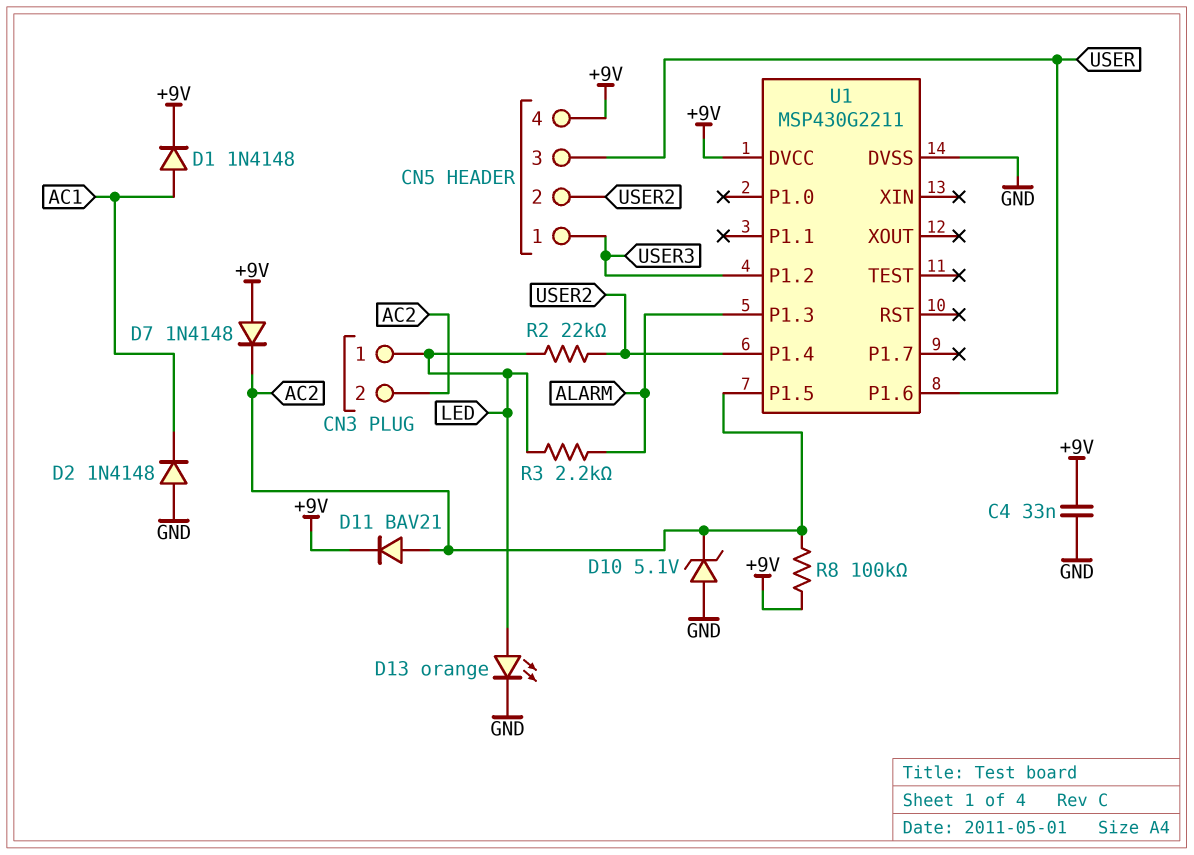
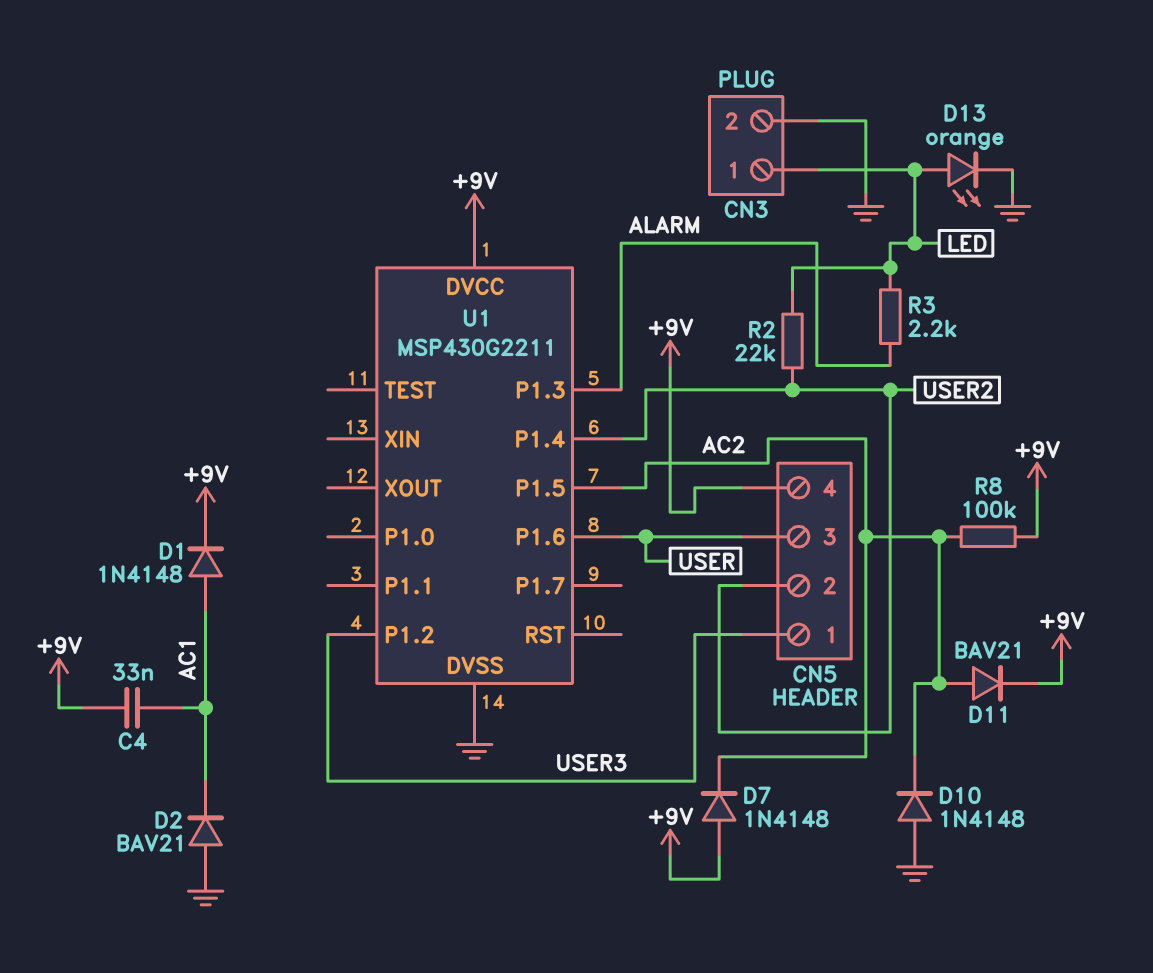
C4: 33nF (+9V, GND) -> 33nF (+9V, AC1)
CN3 pin 2: AC2 -> GND
D2: diode 1N4148 (A GND, K AC1) -> diode BAV21 (A GND, K AC1)
D10: zener 5.1V (A GND, K AC2) -> diode 1N4148 (A GND, K AC2)

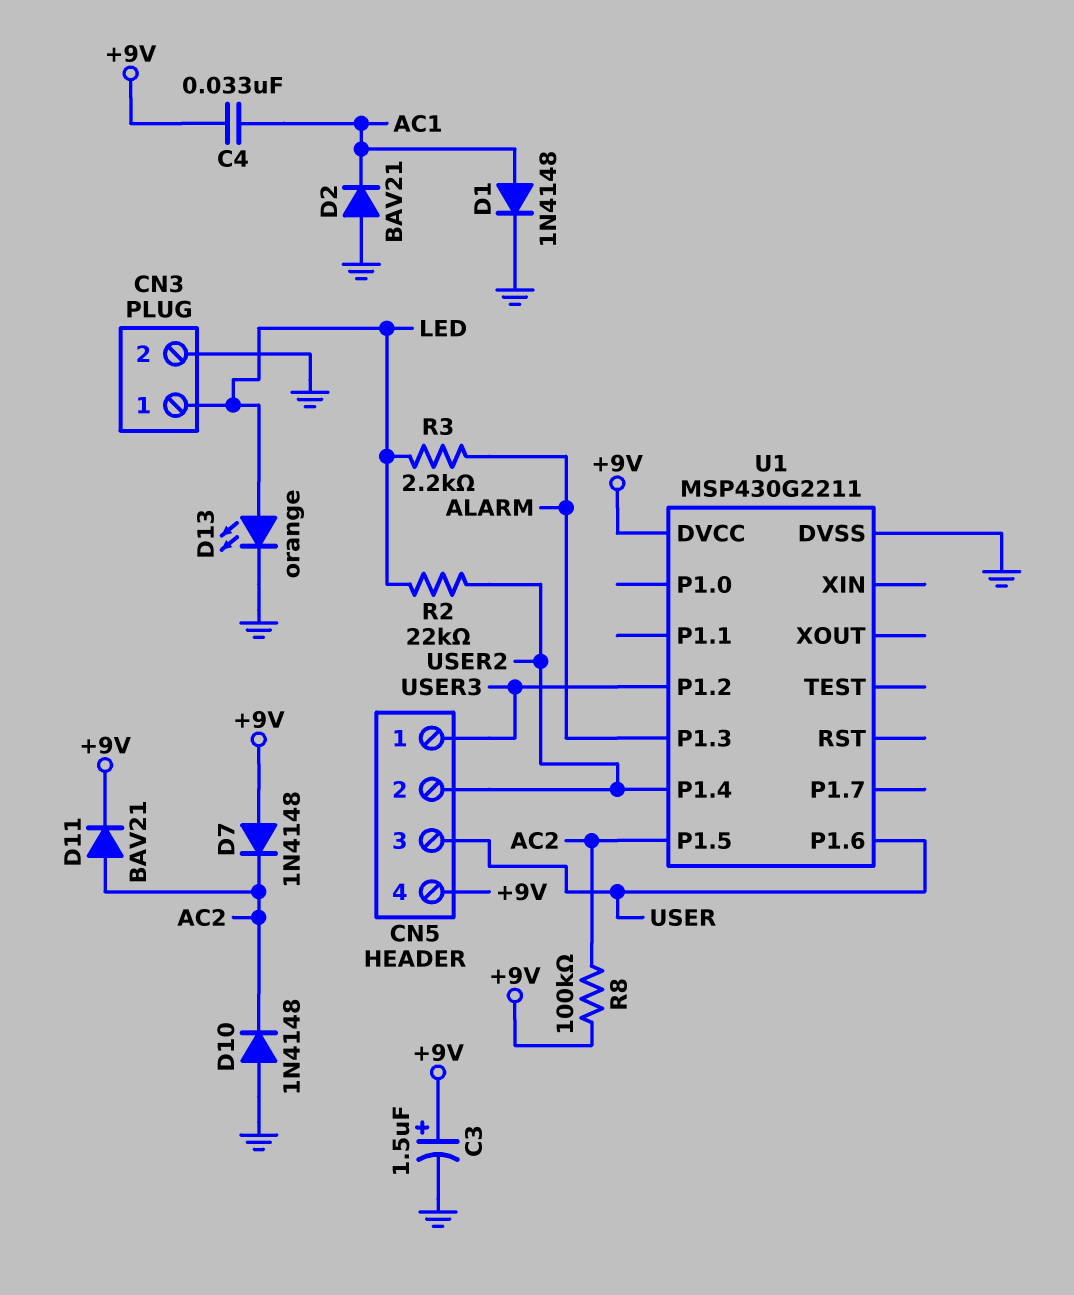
C3: none -> 1.5uF (plus +9V, minus GND)
D1: diode 1N4148 (A AC1, K +9V) -> diode 1N4148 (A AC1, K GND)

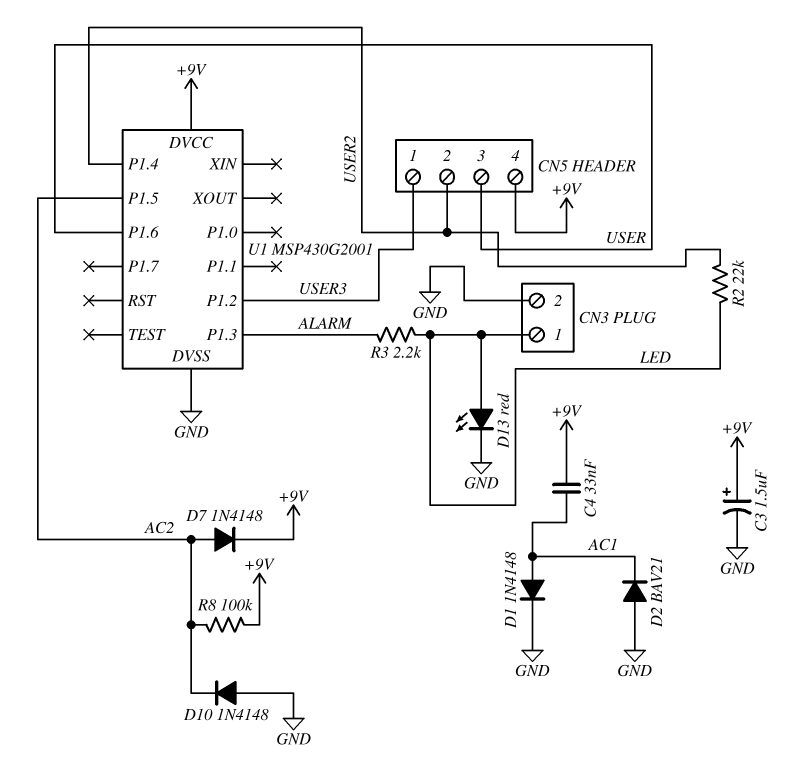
D7: diode 1N4148 (A +9V, K AC2) -> diode 1N4148 (A AC2, K +9V)
D11: diode BAV21 (A AC2, K +9V) -> none
D13: LED orange (A LED, K GND) -> LED red (A LED, K GND)
U1: MSP430G2211 -> MSP430G2001

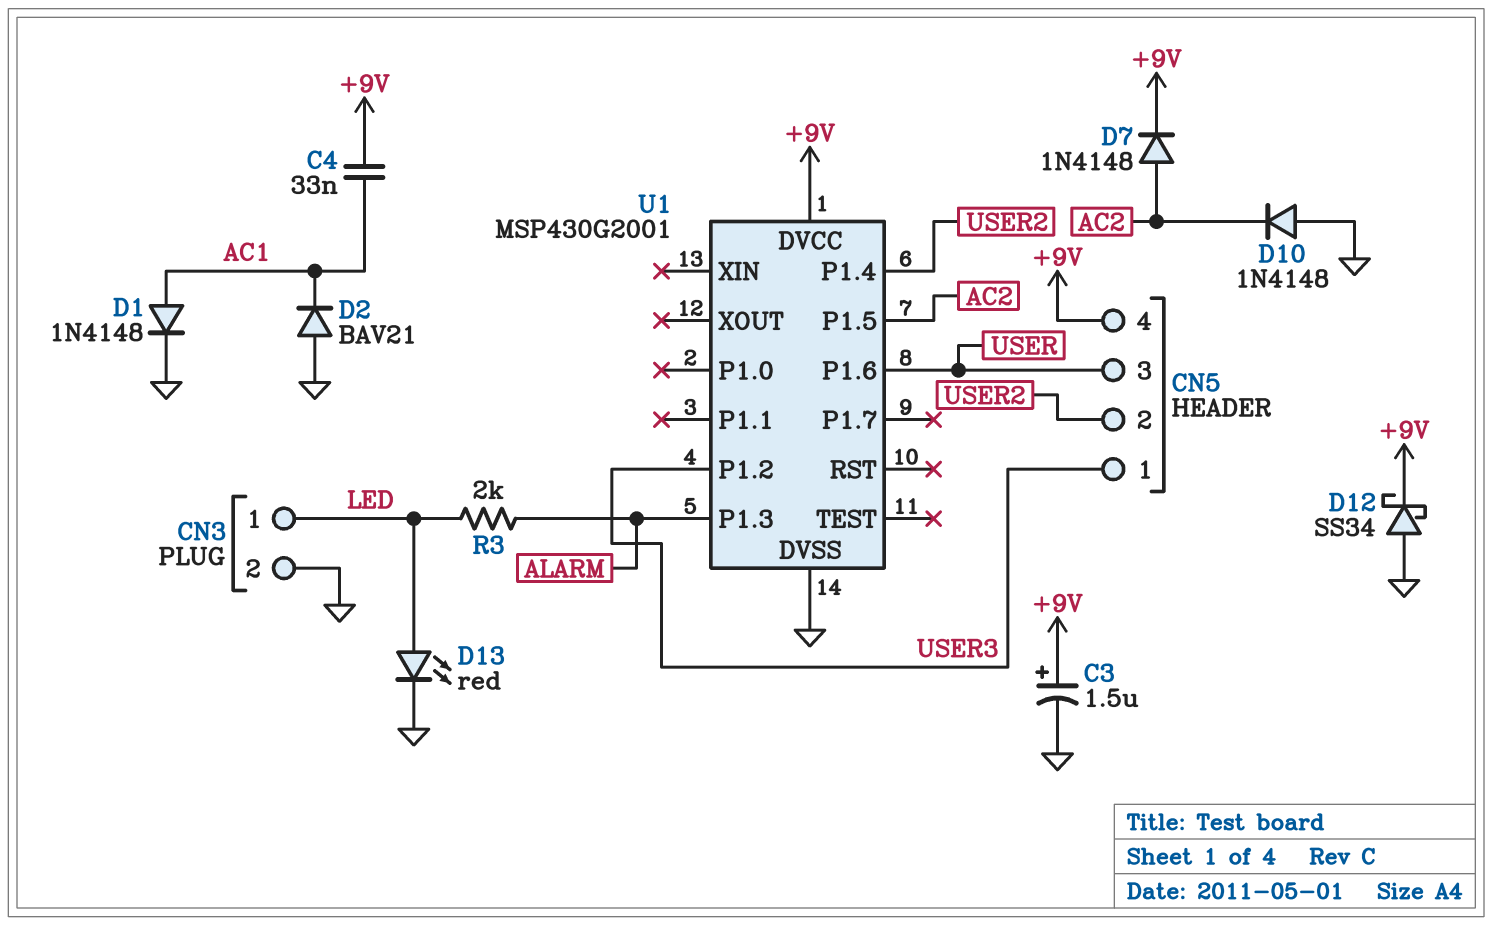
D12: none -> schottky SS34 (A GND, K +9V)
R2: 22k (LED, USER2) -> none
R3: 2.2k (ALARM, LED) -> 2k (ALARM, LED)
R8: 100k (+9V, AC2) -> none

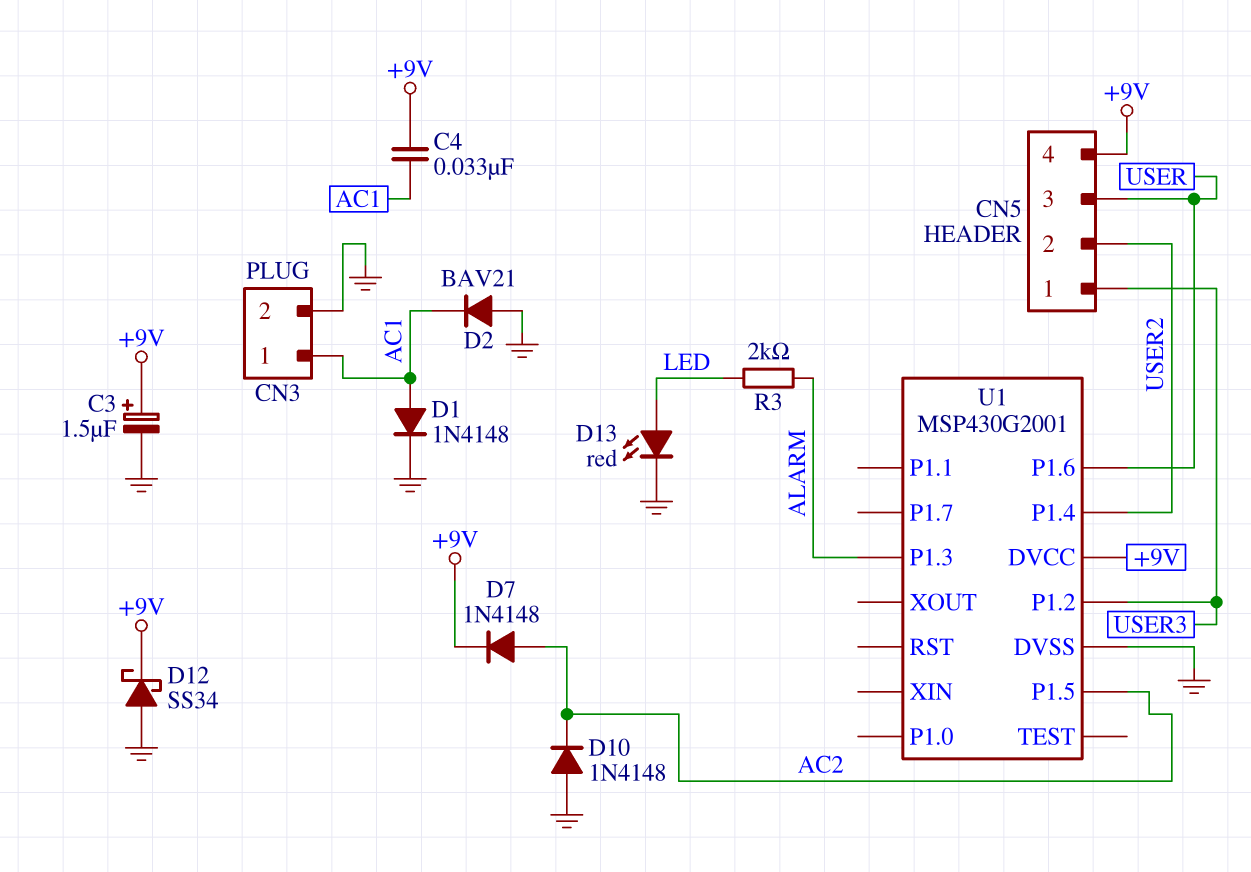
CN3 pin 1: LED -> AC1

